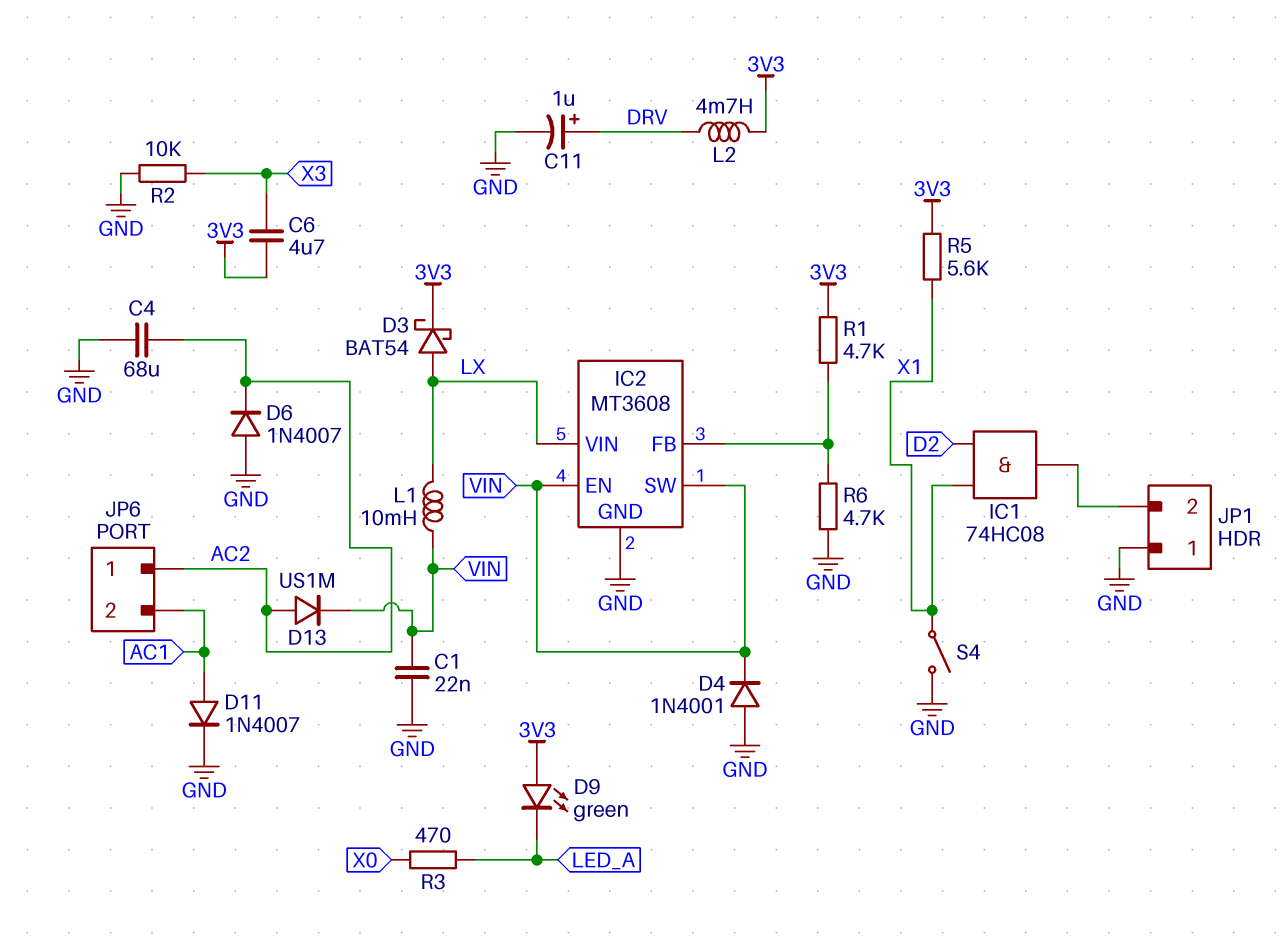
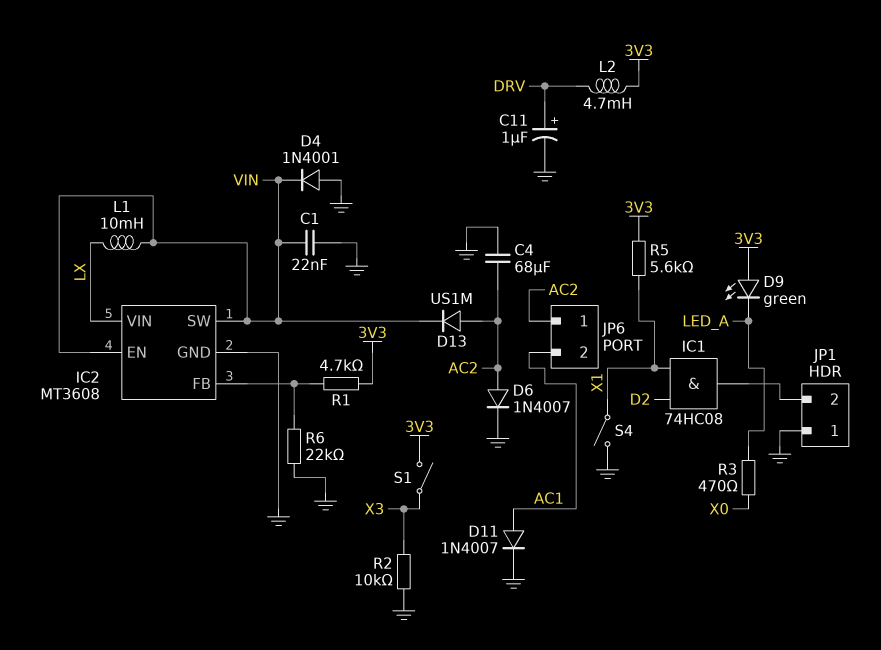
C6: 4.7uF (3V3, X3) -> none
D3: schottky BAT54 (A LX, K 3V3) -> none
D6: diode 1N4007 (A GND, K AC2) -> diode 1N4007 (A AC2, K GND)
R6: 4.7k (GND, IC2/FB) -> 22k (GND, IC2/FB)
S1: none -> switch (3V3, X3)

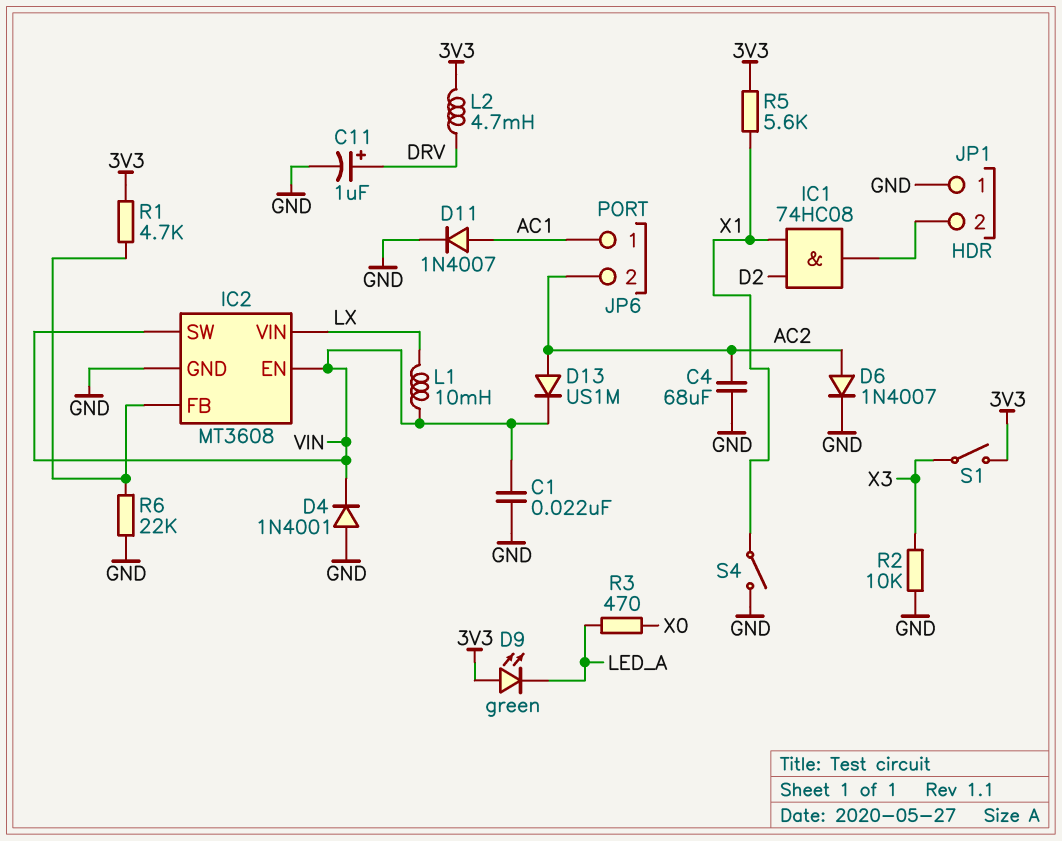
JP6 pin 1: AC2 -> AC1
JP6 pin 2: AC1 -> AC2

